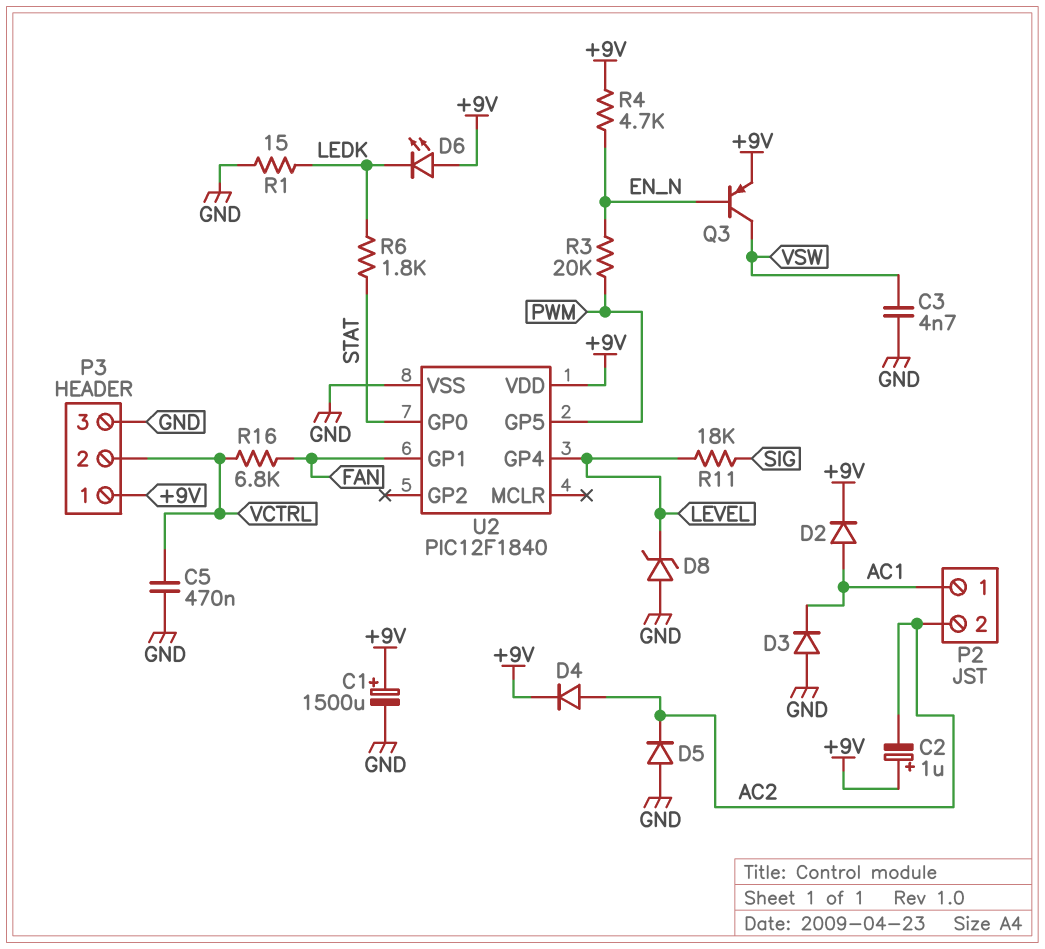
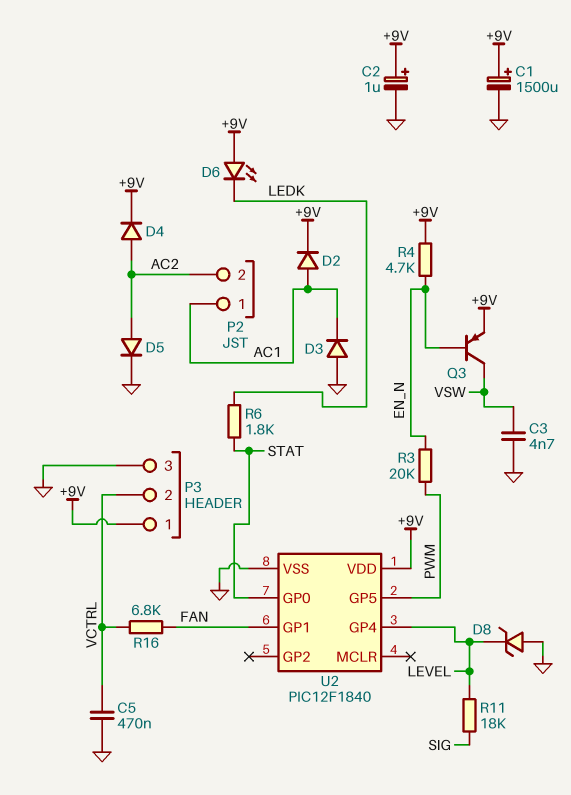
C2: 1uF (plus +9V, minus AC2) -> 1uF (plus +9V, minus GND)
D5: diode (A GND, K AC2) -> diode (A AC2, K GND)
R1: 15 (GND, LEDK) -> none

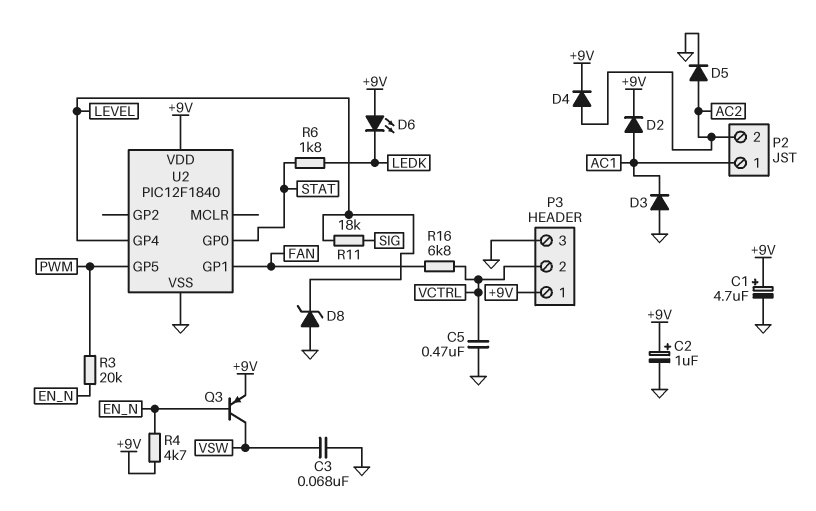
C1: 1500uF (plus +9V, minus GND) -> 4.7uF (plus +9V, minus GND)
C3: 4.7nF (GND, VSW) -> 68nF (GND, VSW)

